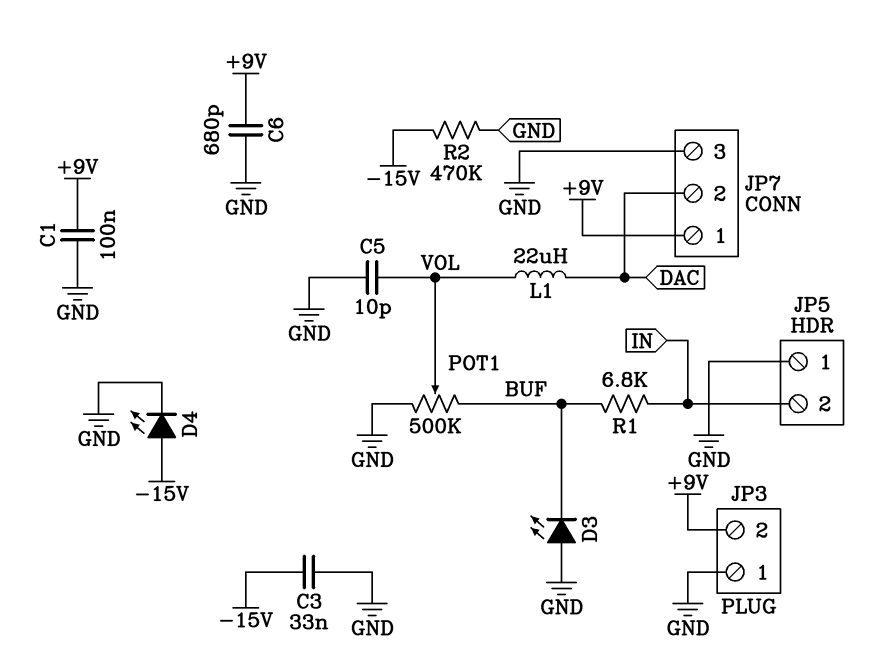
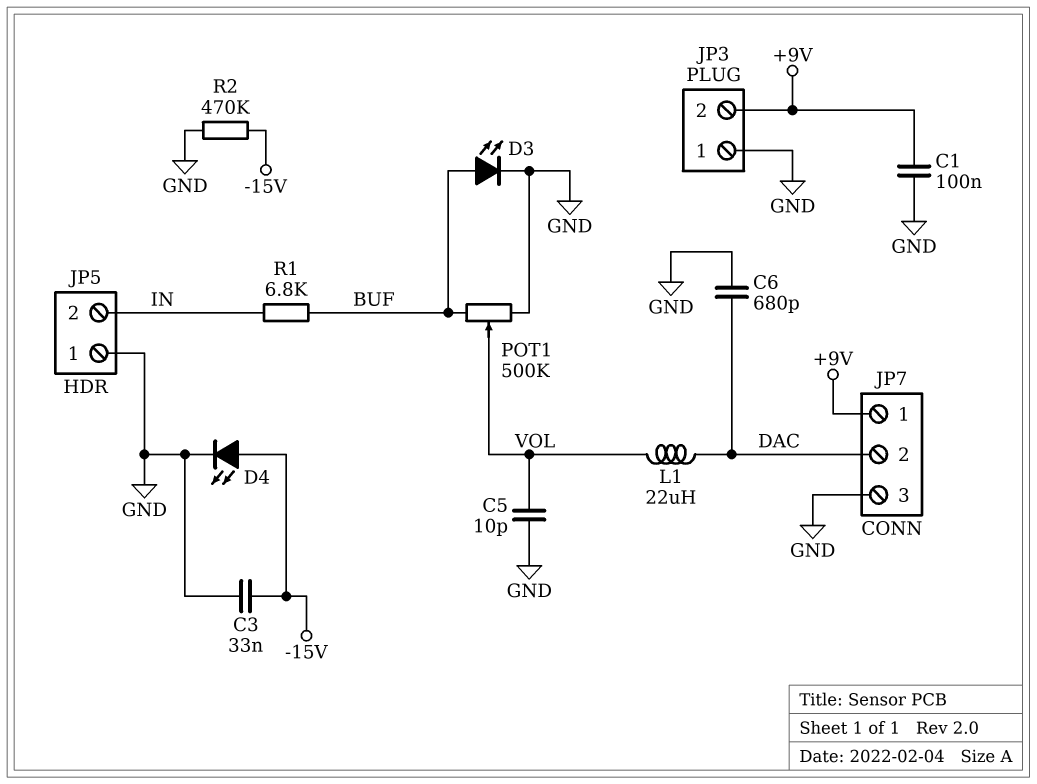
C6: 680pF (+9V, GND) -> 680pF (DAC, GND)
D3: LED (A GND, K BUF) -> LED (A BUF, K GND)

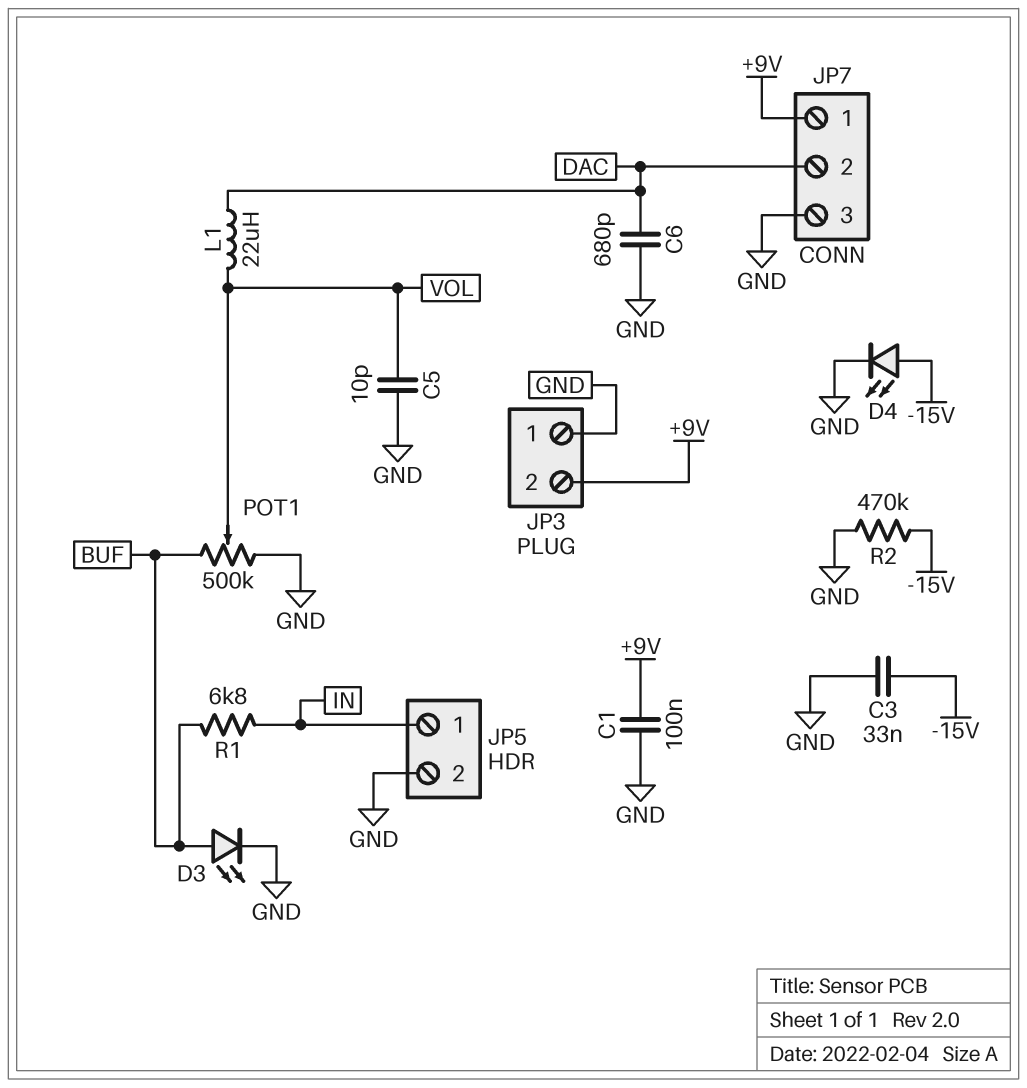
JP5 pin 1: GND -> IN
JP5 pin 2: IN -> GND

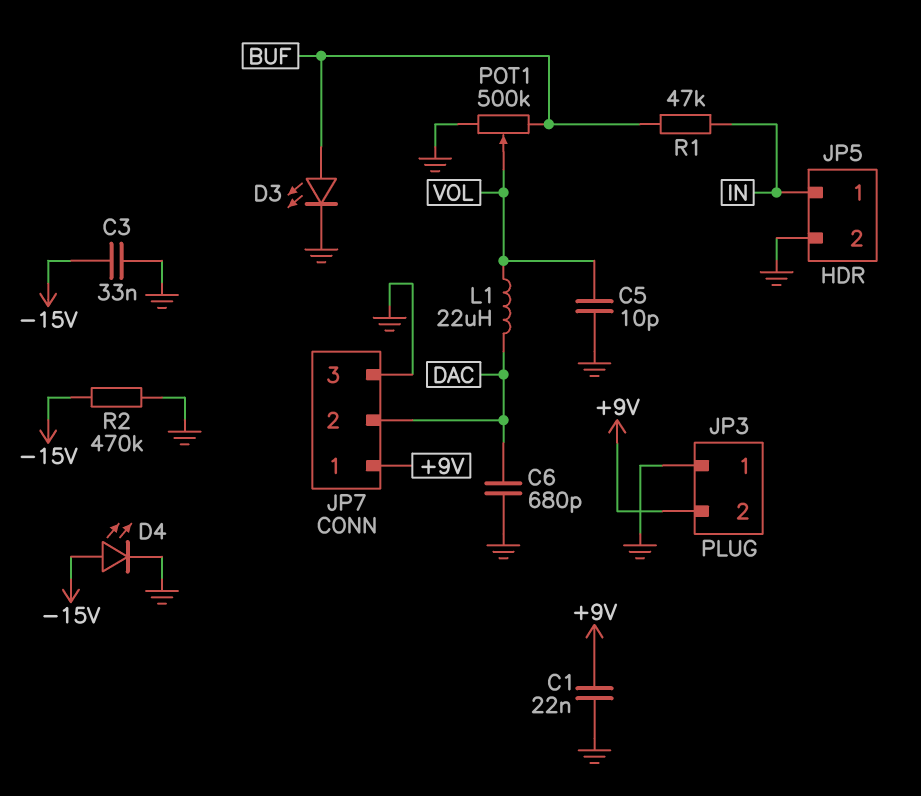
C1: 100nF (+9V, GND) -> 22nF (+9V, GND)
R1: 6.8k (BUF, IN) -> 47k (BUF, IN)

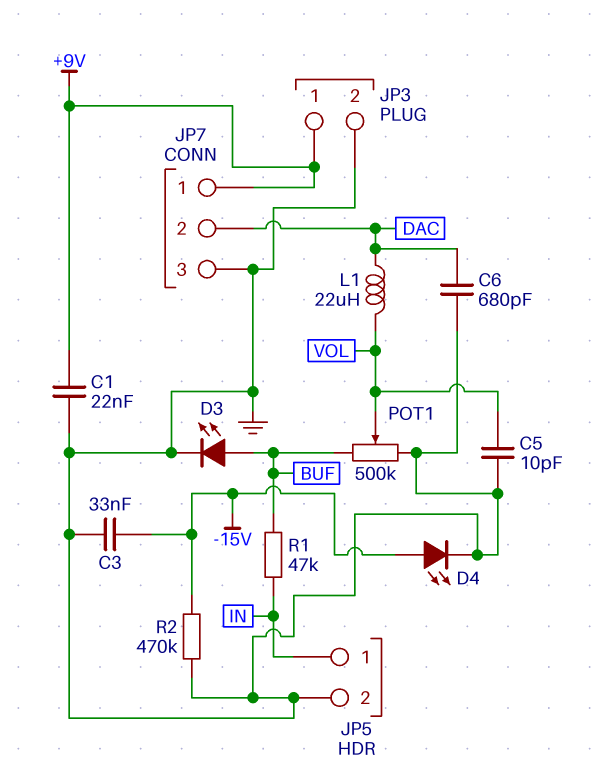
JP3 pin 1: GND -> +9V
JP3 pin 2: +9V -> GND

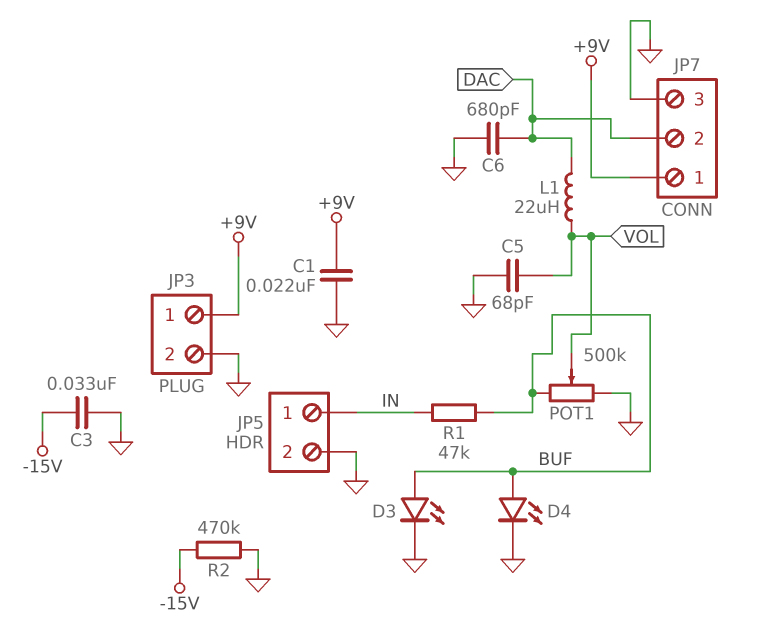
C5: 10pF (GND, VOL) -> 68pF (GND, VOL)
D4: LED (A -15V, K GND) -> LED (A BUF, K GND)

